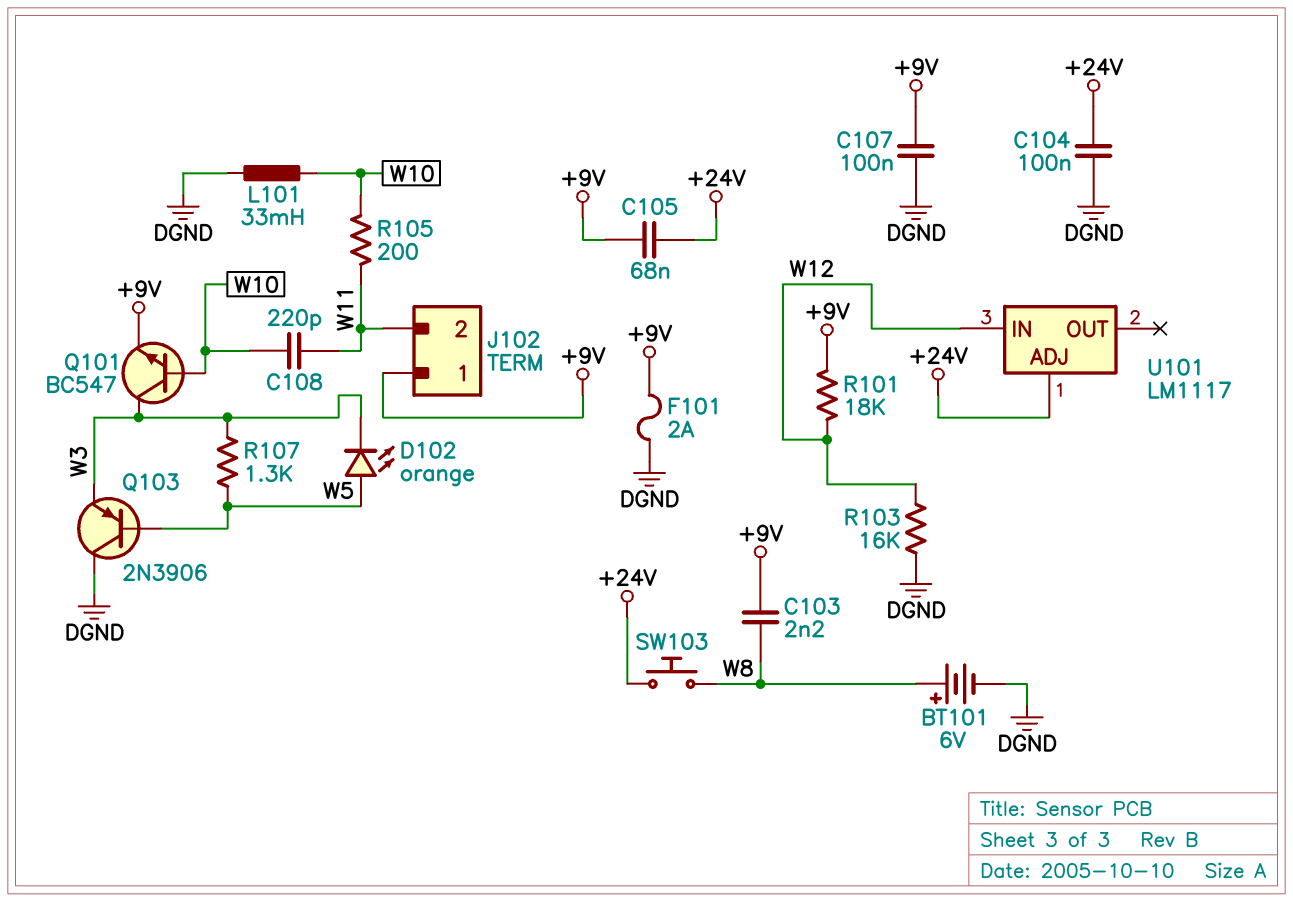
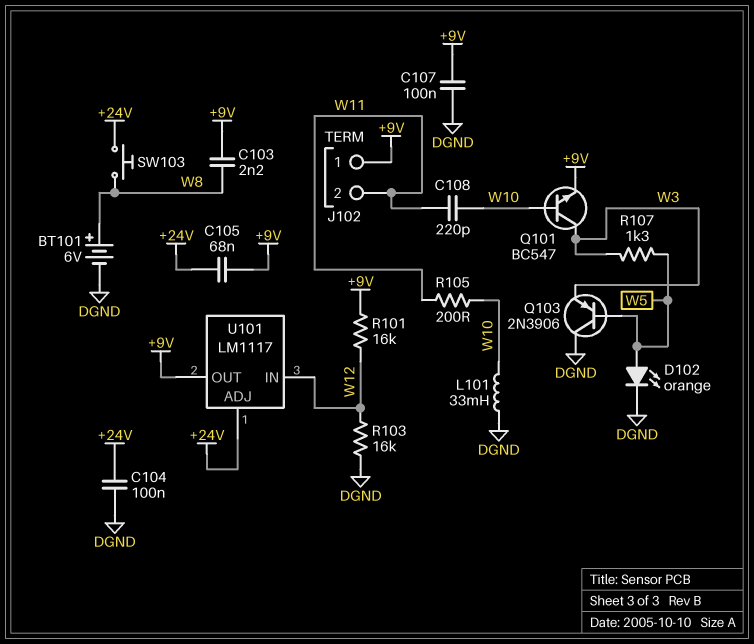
D102: LED orange (A W5, K W3) -> LED orange (A W5, K DGND)
F101: 2A (+9V, DGND) -> none
R101: 18k (+9V, W12) -> 16k (+9V, W12)
U101 pin OUT: none -> +9V

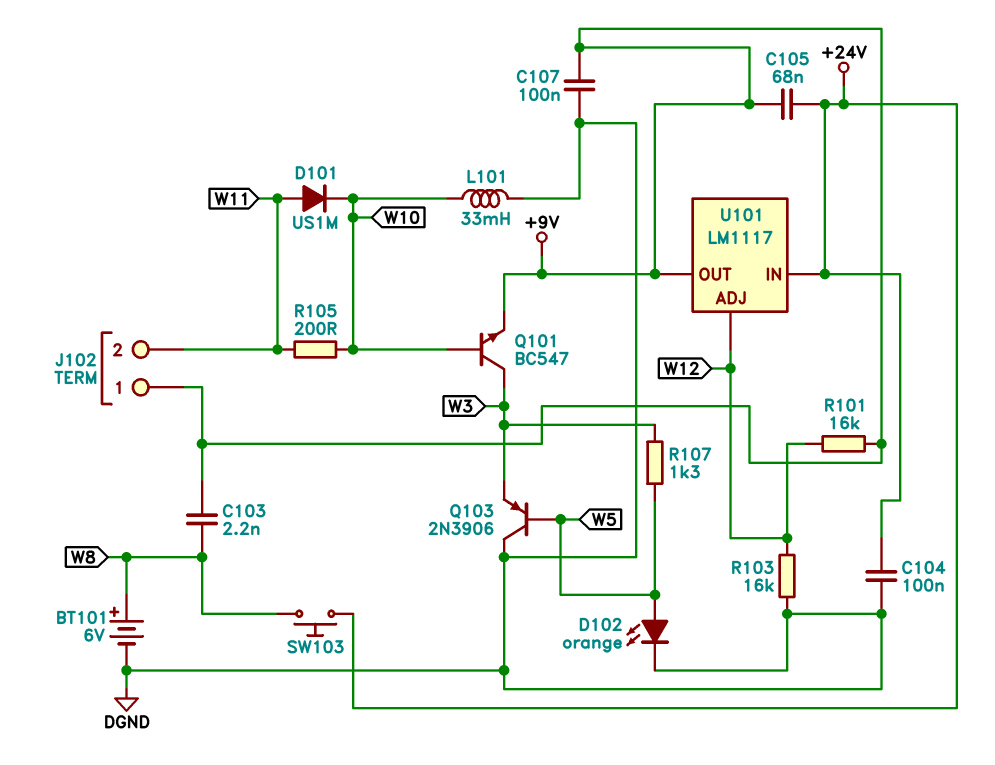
C108: 220pF (W10, W11) -> none
D101: none -> diode US1M (A W11, K W10)
U101 pin ADJ: +24V -> W12
U101 pin IN: W12 -> +24V

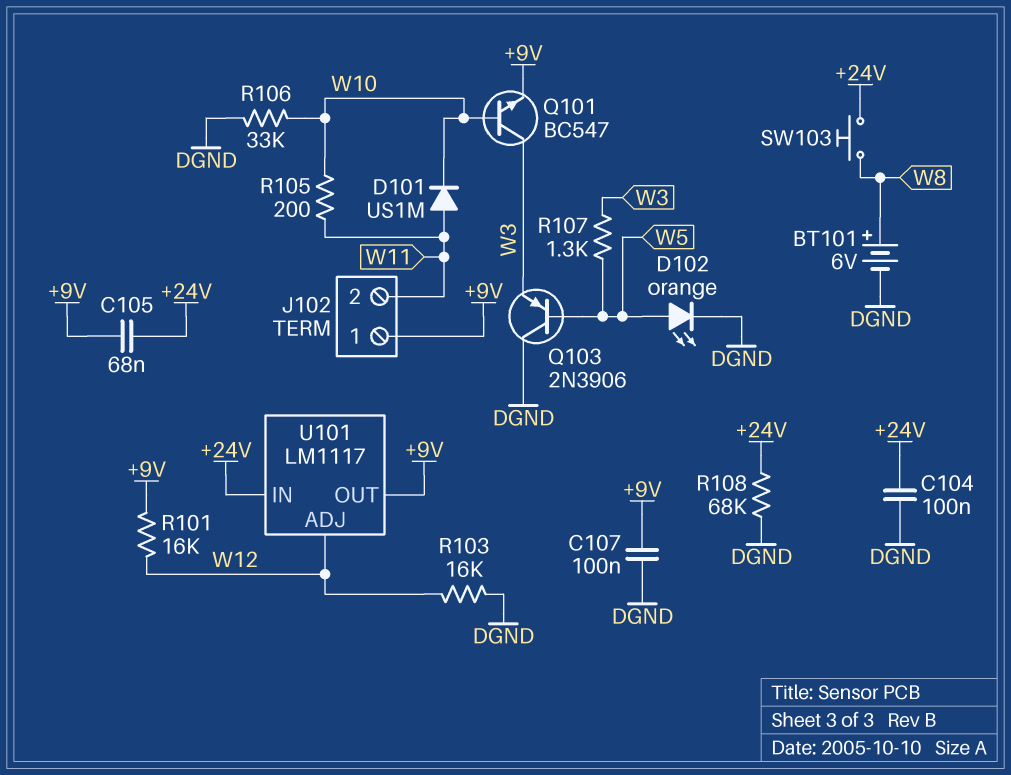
C103: 2.2nF (+9V, W8) -> none
L101: 33mH (DGND, W10) -> none
R106: none -> 33k (DGND, W10)
R108: none -> 68k (+24V, DGND)

